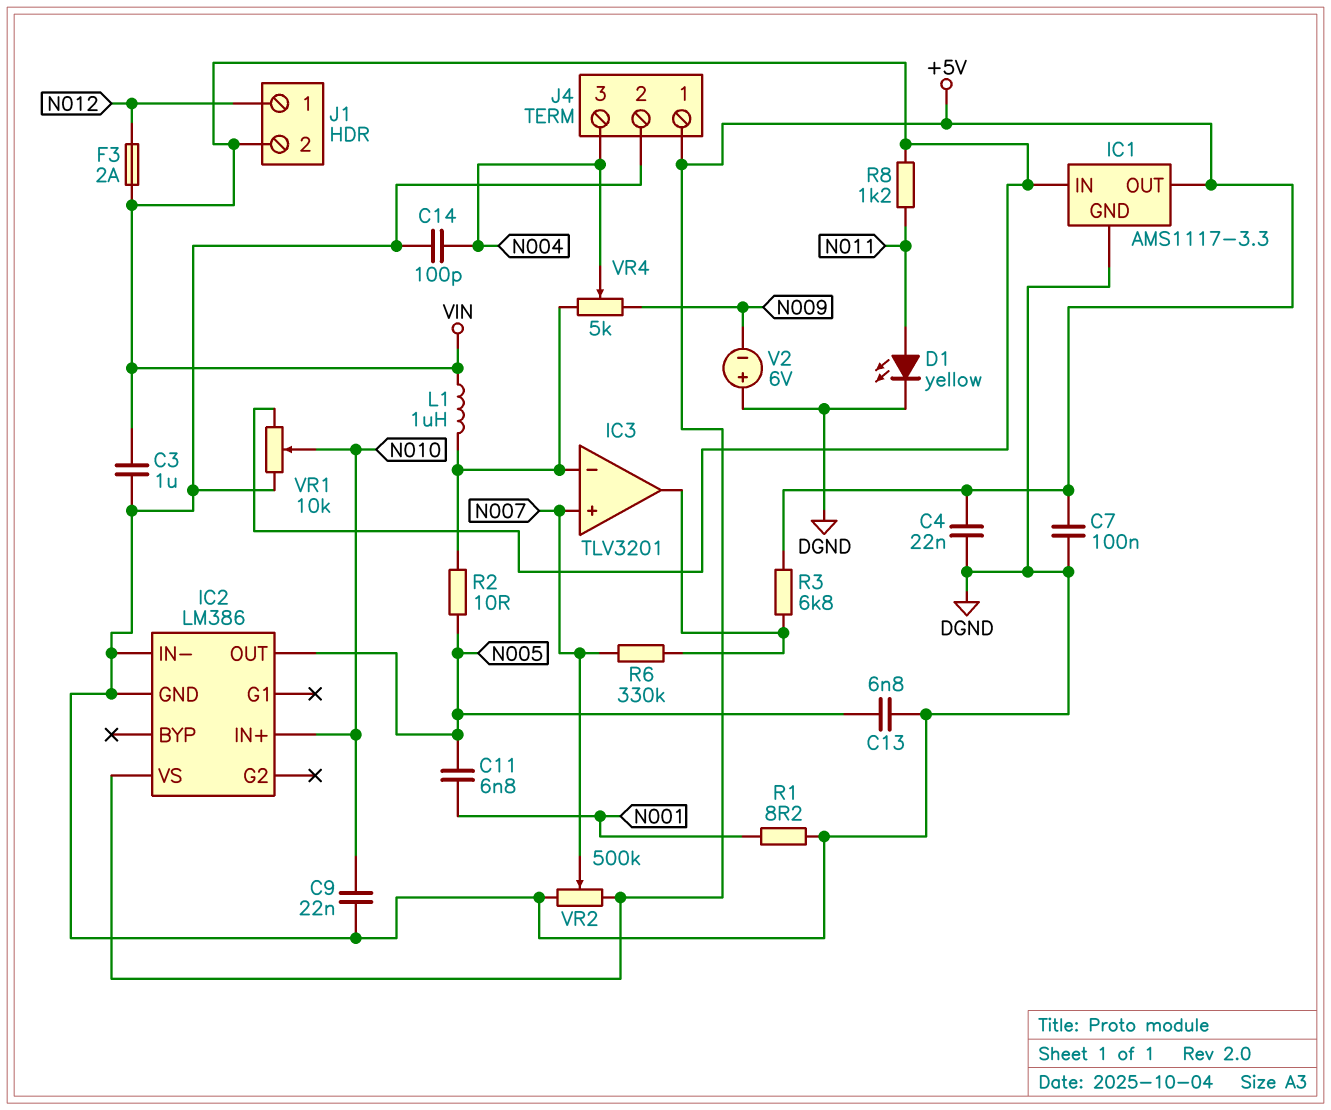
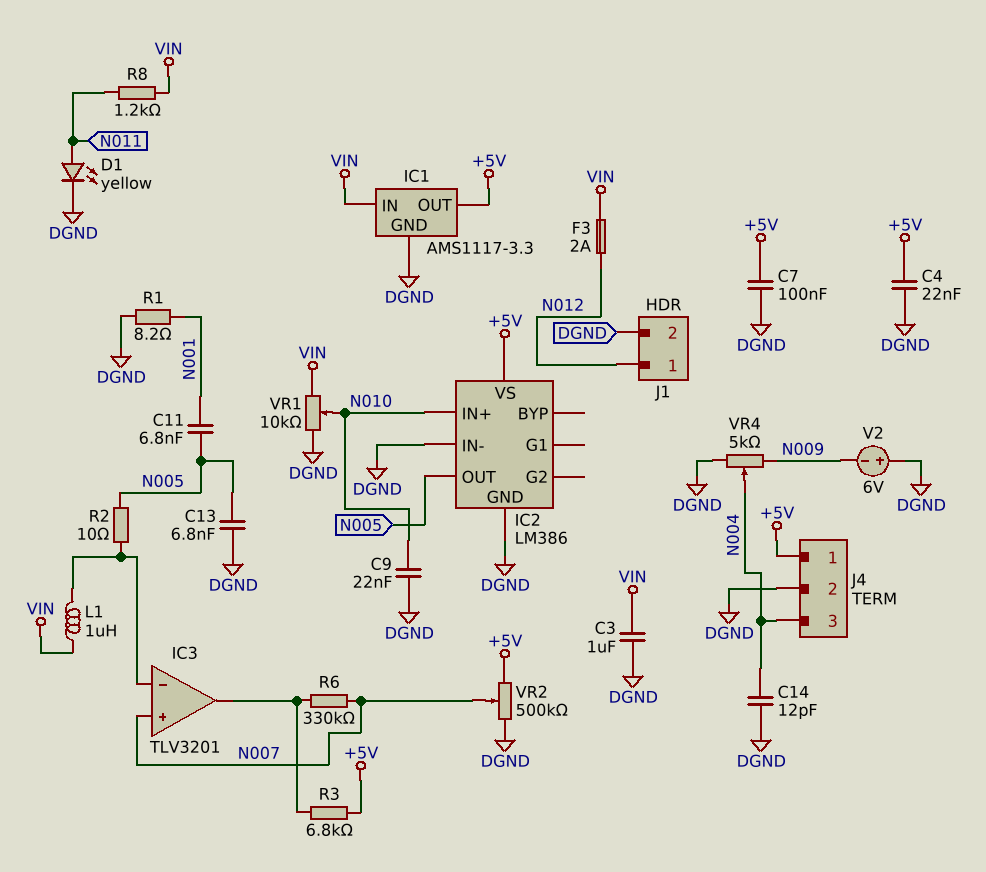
C14: 100pF (DGND, N004) -> 12pF (DGND, N004)
J1 pin 2: VIN -> DGND
VR4: 5k (IC3/in-, N009, wiper N004) -> 5k (DGND, N009, wiper N004)

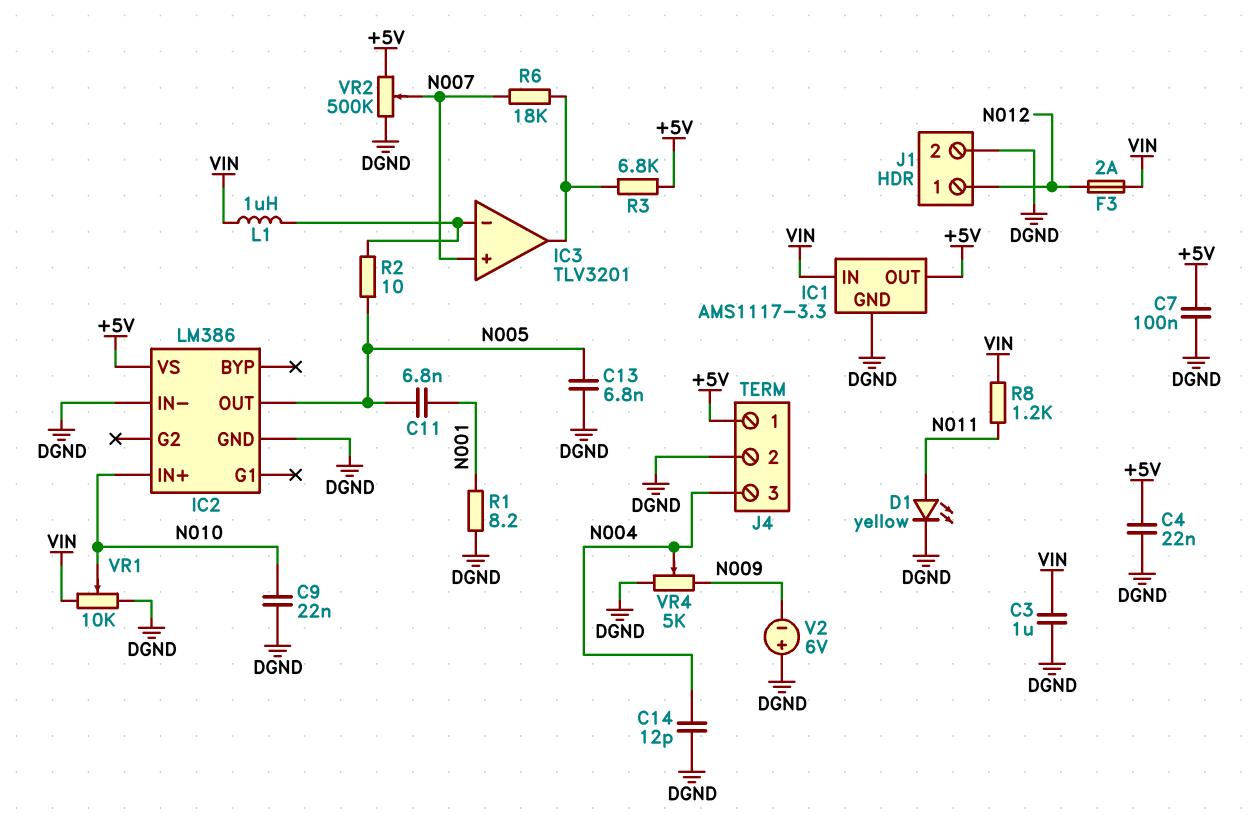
R6: 330k (IC3/out, N007) -> 18k (IC3/out, N007)

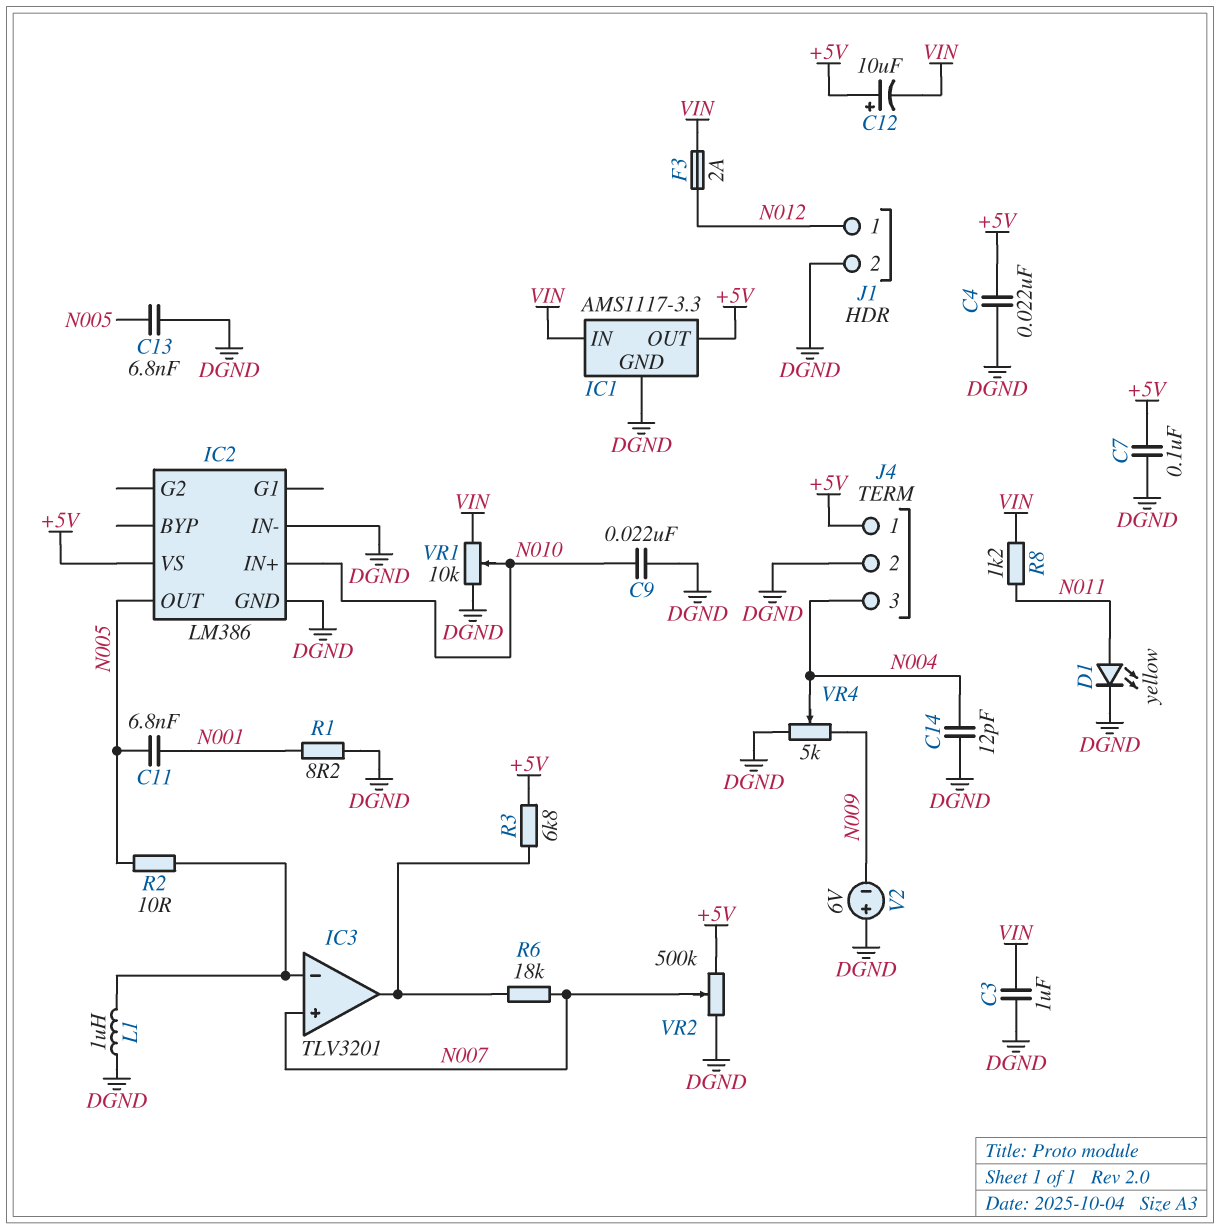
C12: none -> 10uF (plus +5V, minus VIN)
L1: 1uH (IC3/in-, VIN) -> 1uH (DGND, IC3/in-)

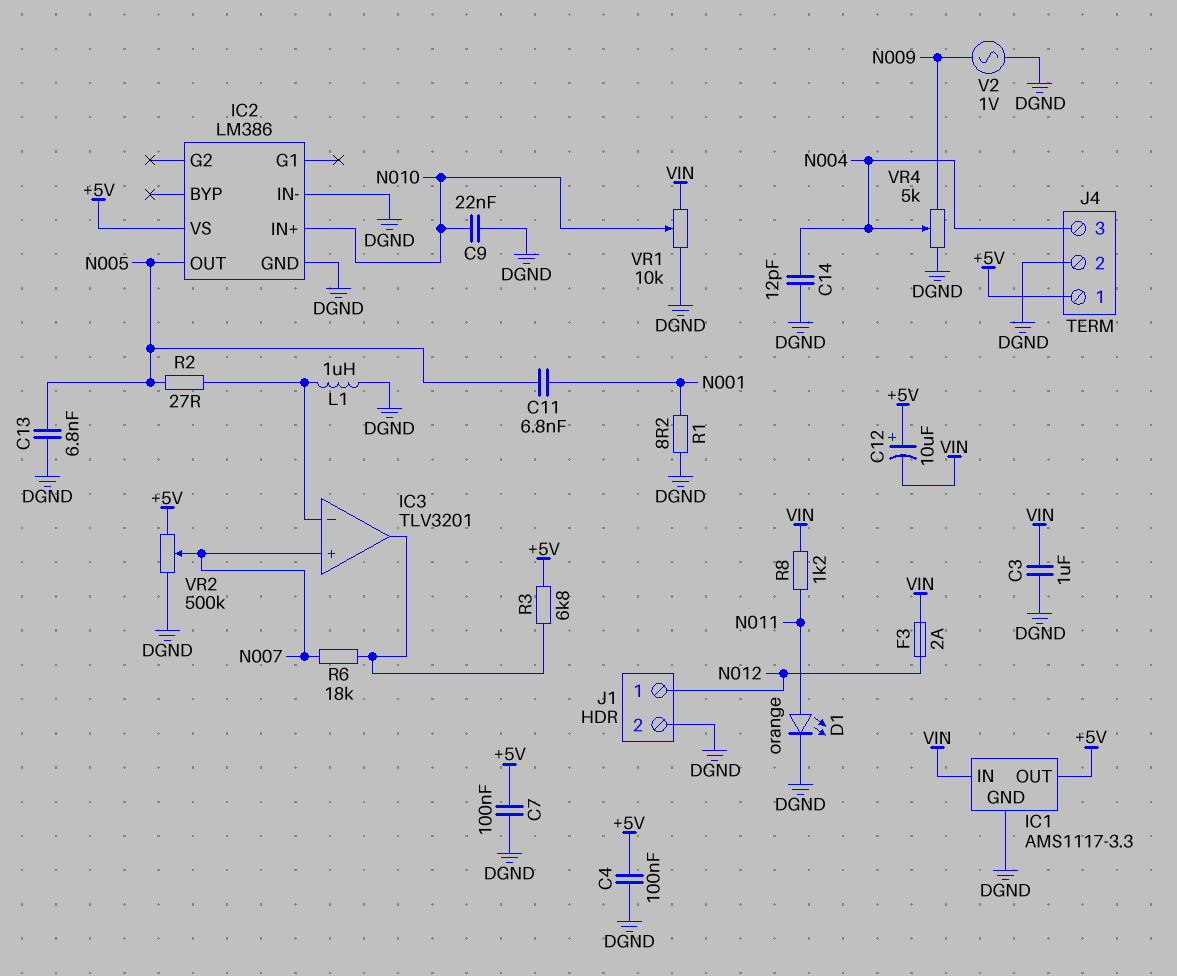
C4: 22nF (+5V, DGND) -> 100nF (+5V, DGND)
D1: LED yellow (A N011, K DGND) -> LED orange (A N011, K DGND)
R2: 10 (IC3/in-, N005) -> 27 (IC3/in-, N005)
V2: 6V (plus DGND, minus N009) -> AC 1V (DGND, N009)

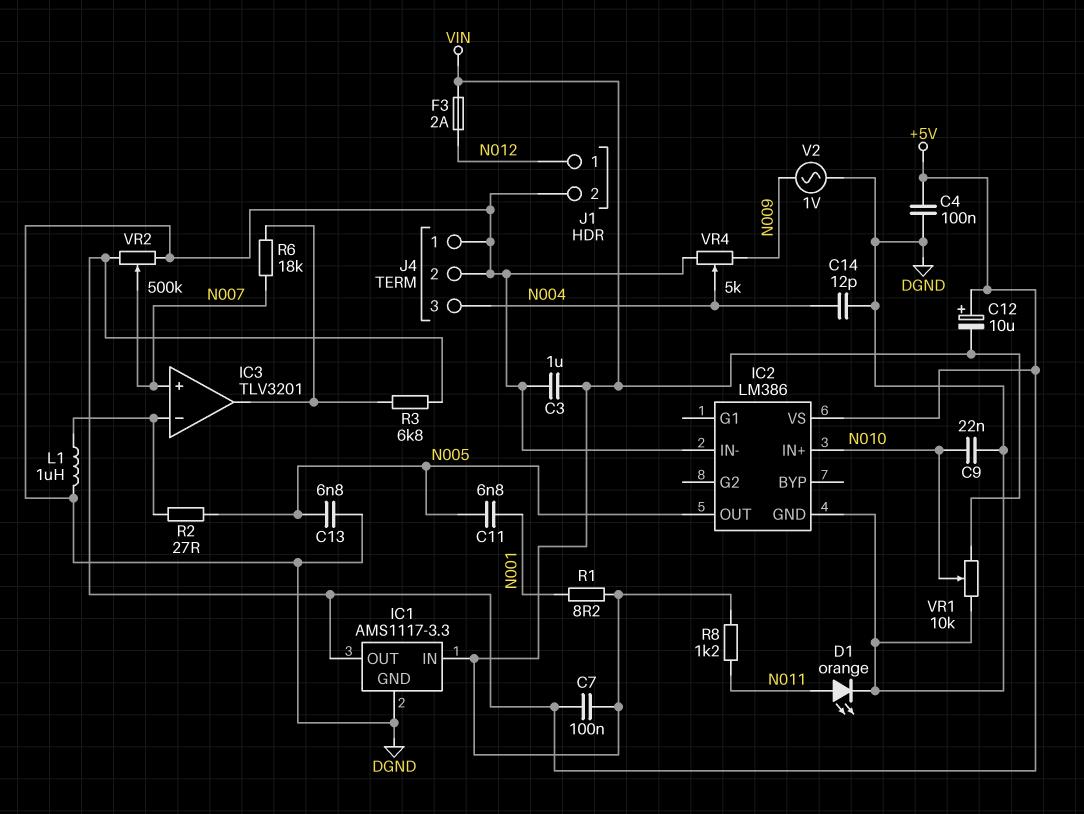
C7: 100nF (+5V, DGND) -> 100nF (+5V, VIN)
J4 pin 1: +5V -> DGND
R1: 8.2 (DGND, N001) -> 8.2 (N001, VIN)

